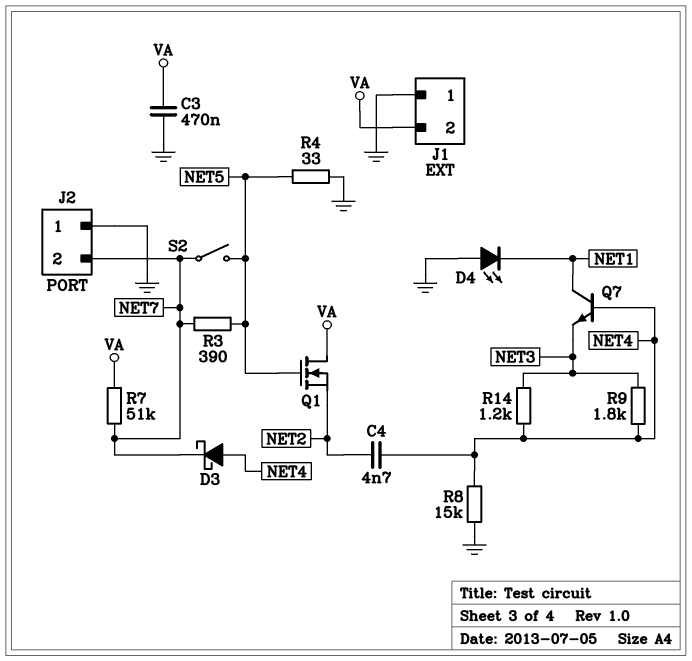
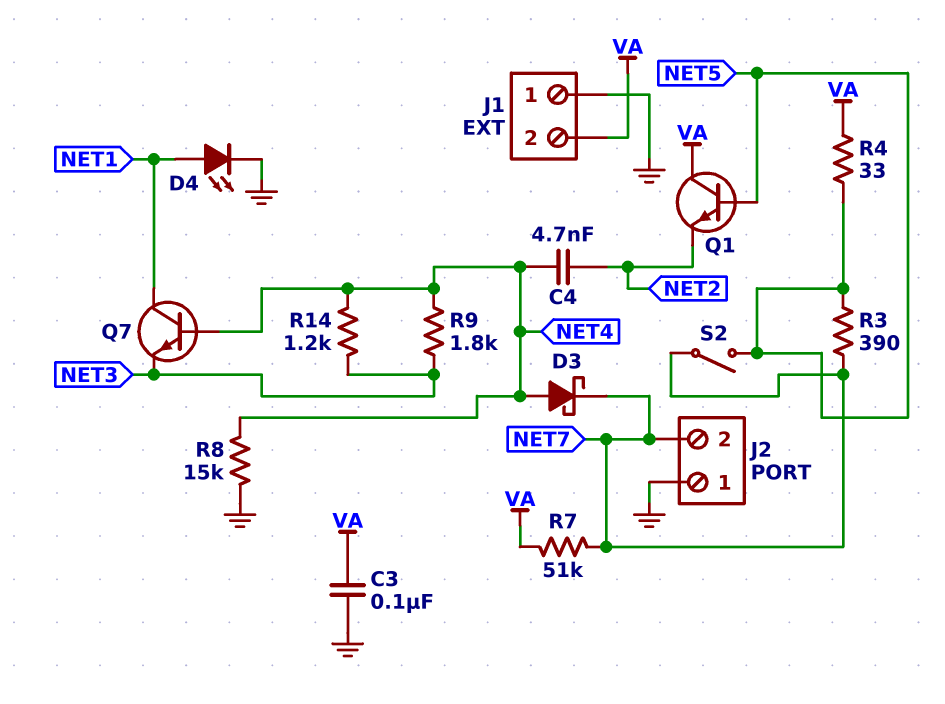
C3: 470nF (GND, VA) -> 100nF (GND, VA)
D4: LED (A GND, K NET1) -> LED (A NET1, K GND)
Q1: NMOS (G NET5, D VA, S NET2) -> NPN (B NET5, C VA, E NET2)
R4: 33 (GND, NET5) -> 33 (NET5, VA)

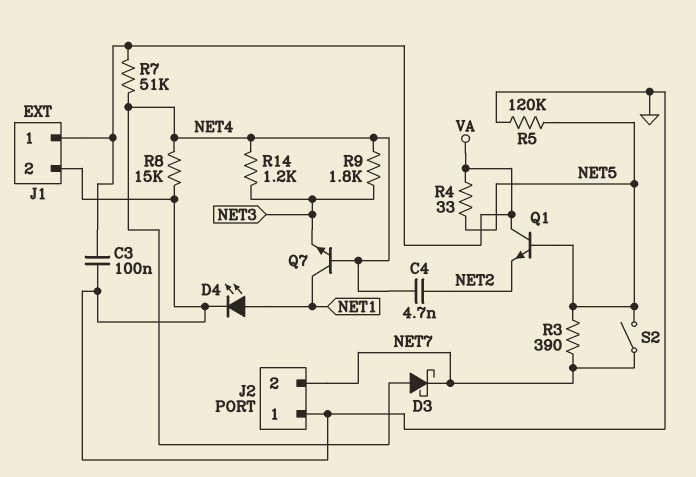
J1 pin 1: GND -> VA
J1 pin 2: VA -> GND
R5: none -> 120k (GND, NET5)
R7: 51k (NET7, VA) -> 51k (NET4, VA)

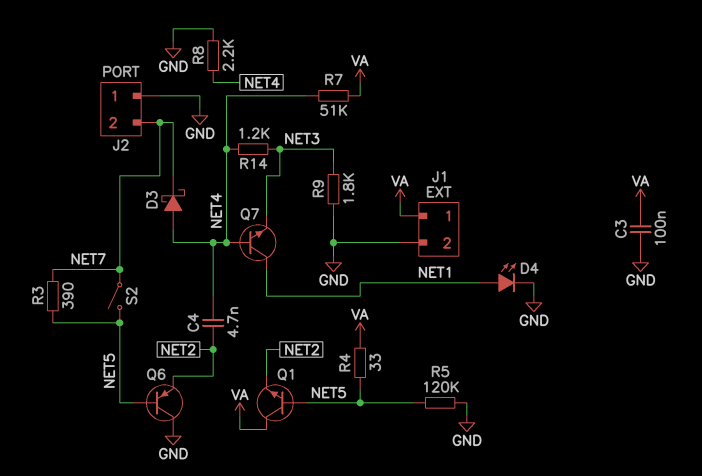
Q6: none -> PNP (B NET5, C GND, E NET2)
R8: 15k (GND, NET4) -> 2.2k (GND, NET4)
R9: 1.8k (NET3, NET4) -> 1.8k (GND, NET3)

